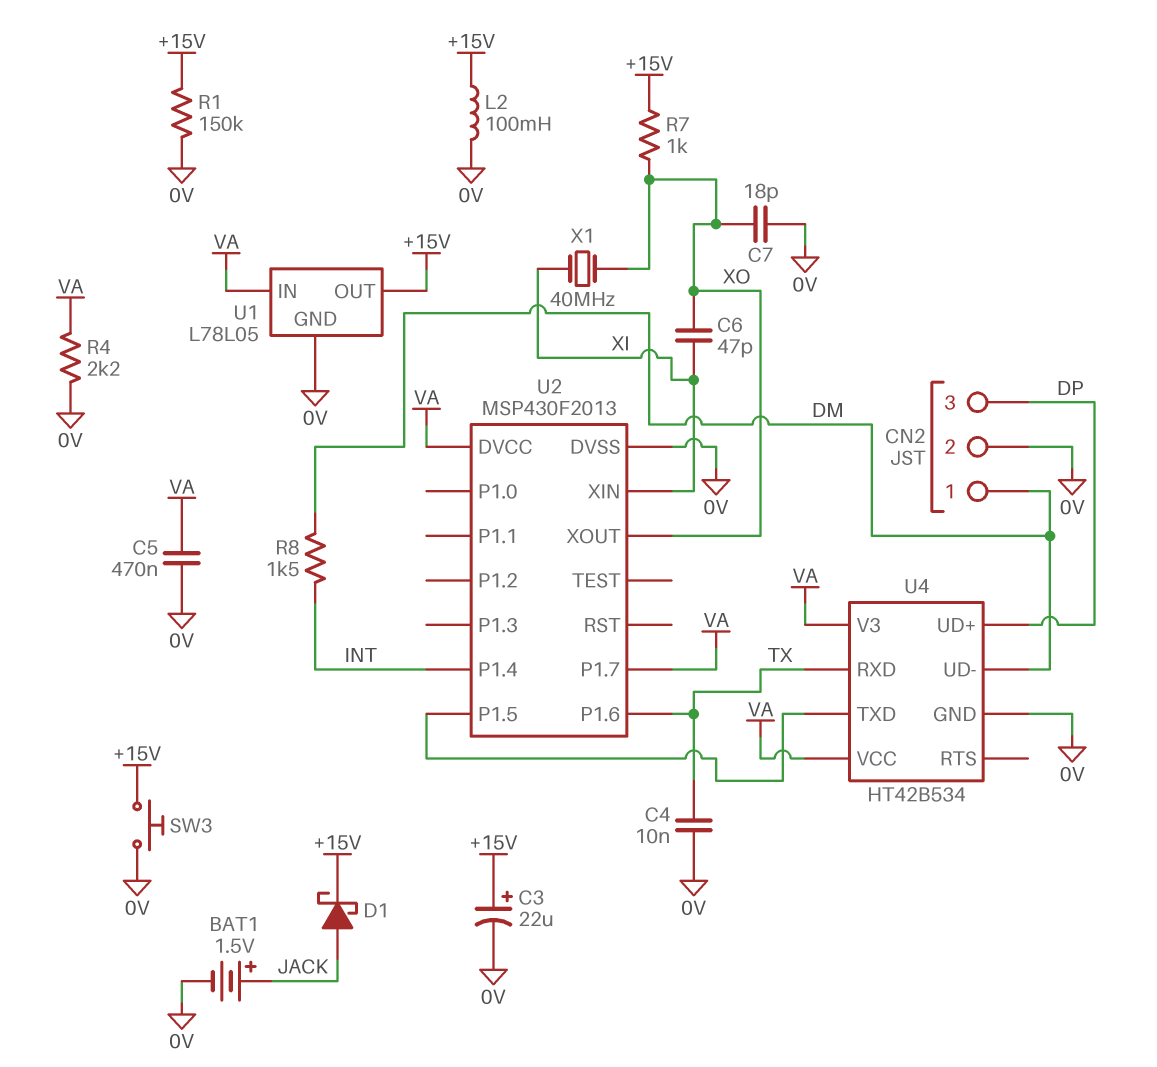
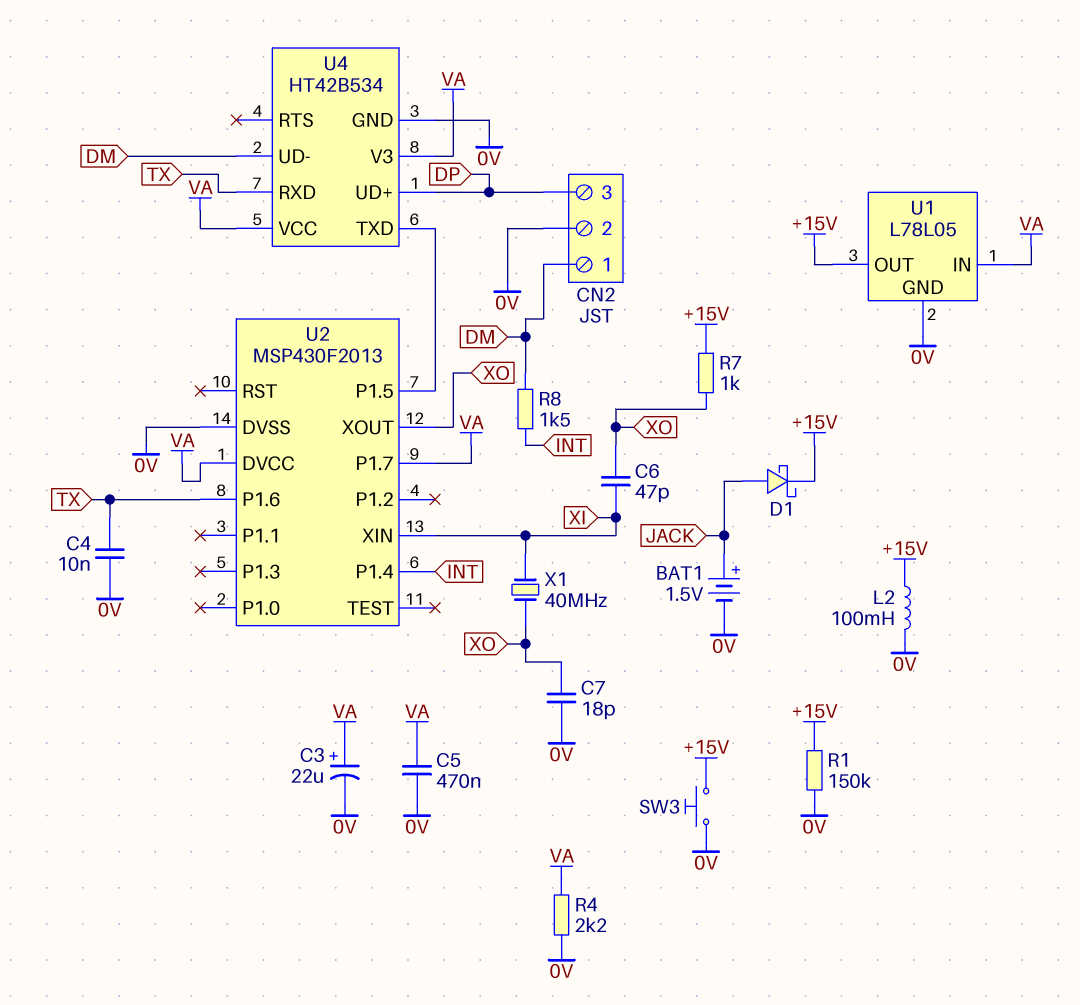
C3: 22uF (plus +15V, minus 0V) -> 22uF (plus VA, minus 0V)

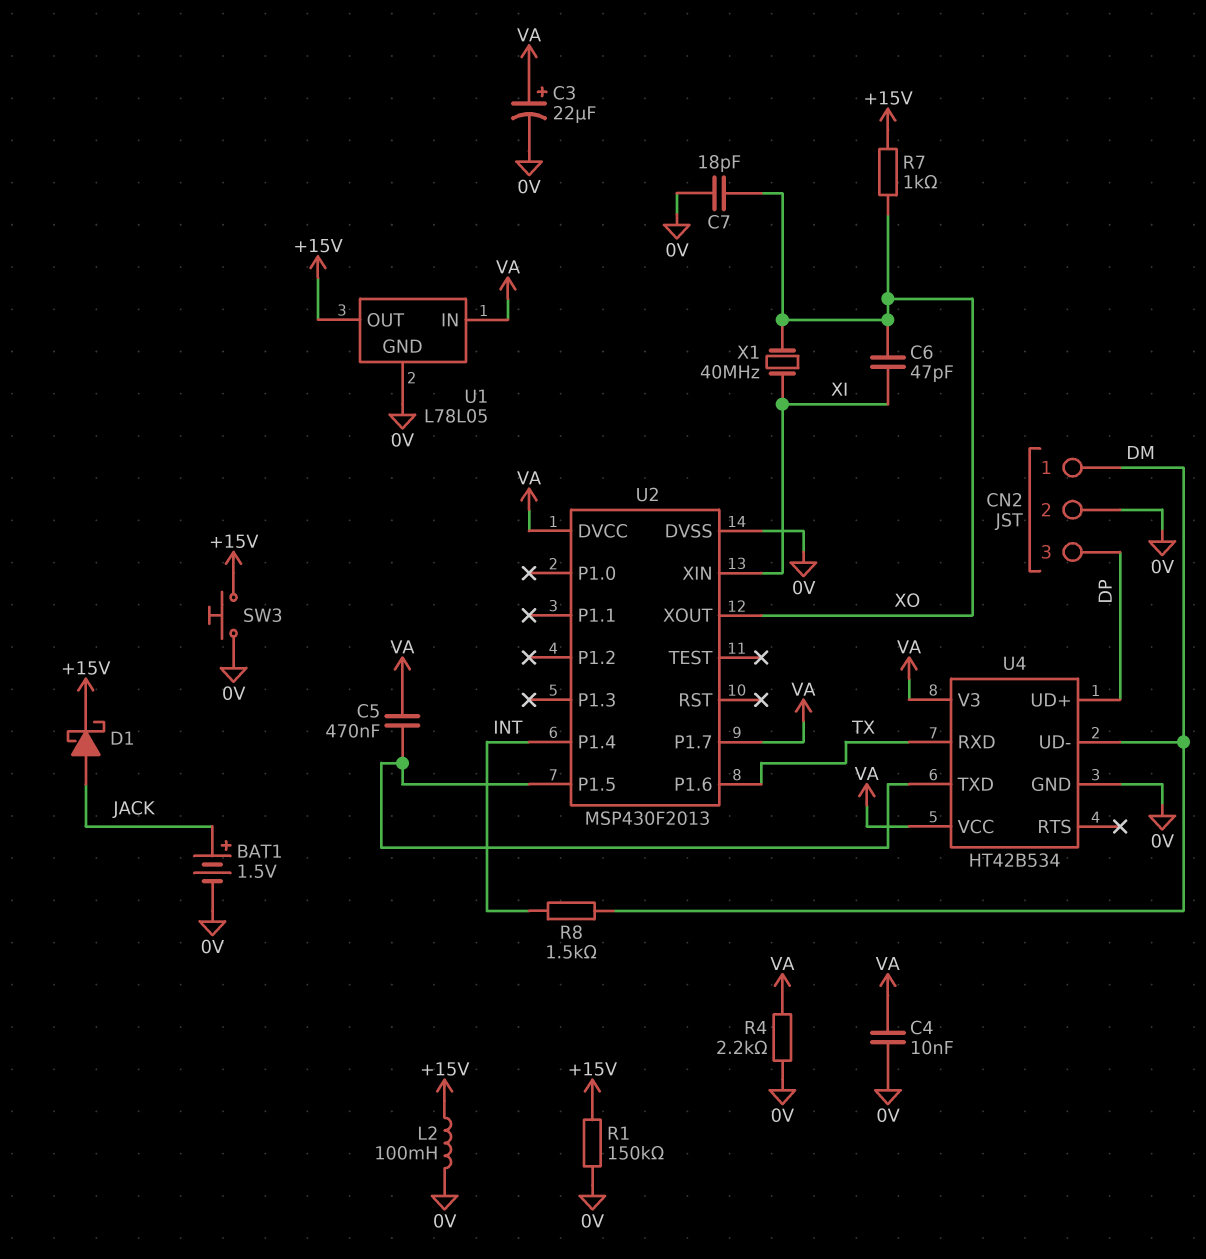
C4: 10nF (0V, TX) -> 10nF (0V, VA)
C5: 470nF (0V, VA) -> 470nF (U2/P1.5, VA)

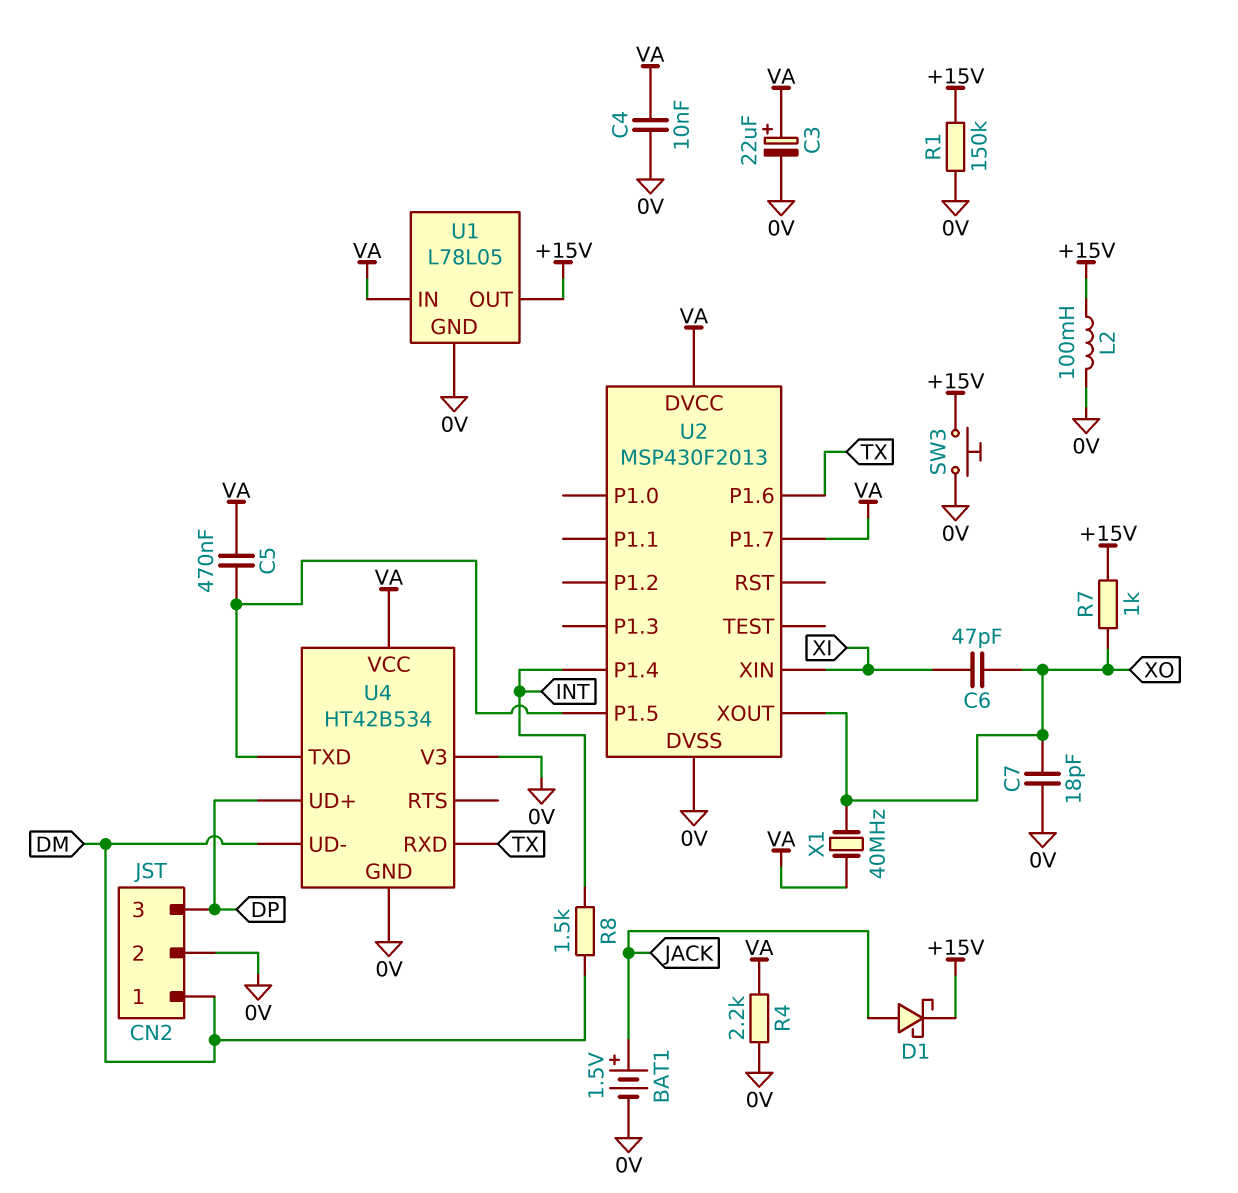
U4 pin V3: VA -> 0V
X1: 40MHz (XI, XO) -> 40MHz (VA, XO)

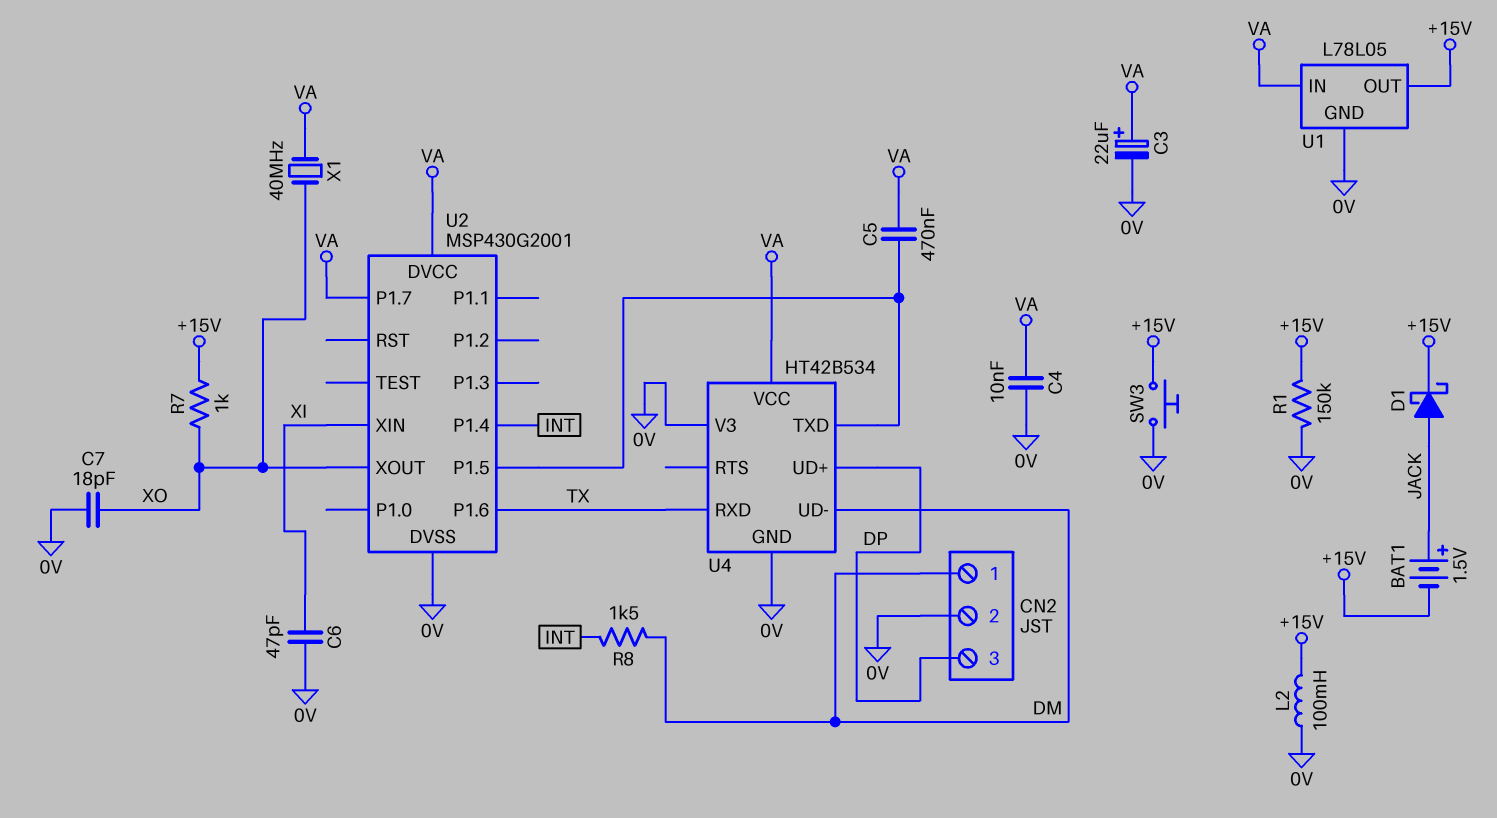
BAT1: 1.5V (plus JACK, minus 0V) -> 1.5V (plus JACK, minus +15V)
C6: 47pF (XI, XO) -> 47pF (0V, XI)
R4: 2.2k (0V, VA) -> none
U2: MSP430F2013 -> MSP430G2001

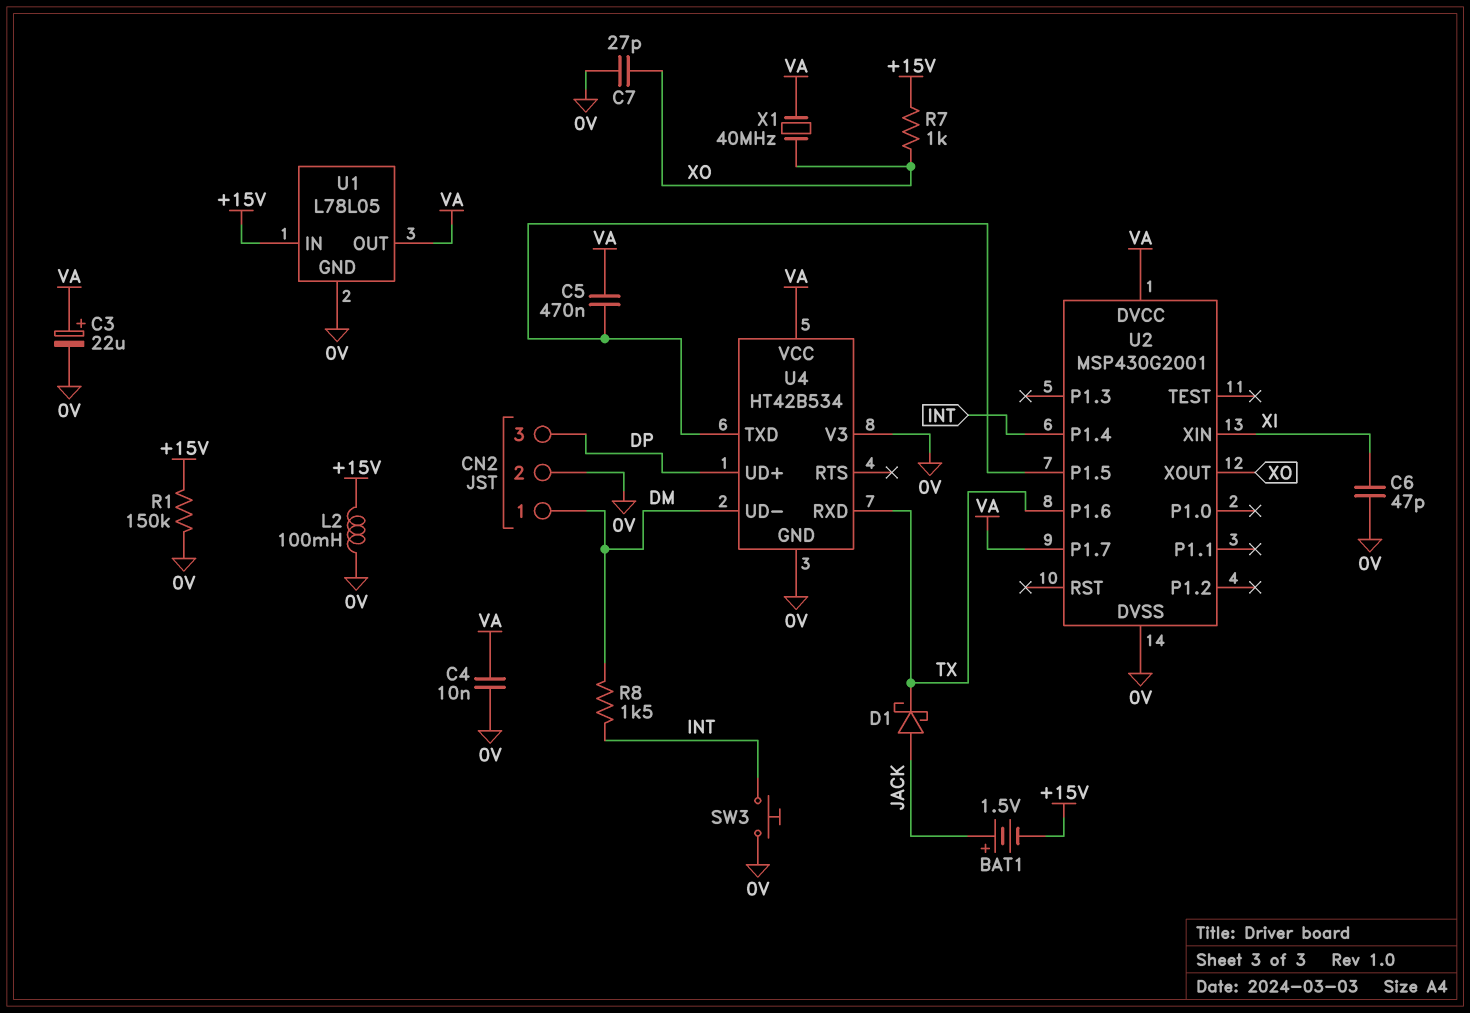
C7: 18pF (0V, XO) -> 27pF (0V, XO)
D1: schottky (A JACK, K +15V) -> schottky (A JACK, K TX)
SW3: button (+15V, 0V) -> button (0V, INT)
U1 pin IN: VA -> +15V
U1 pin OUT: +15V -> VA

